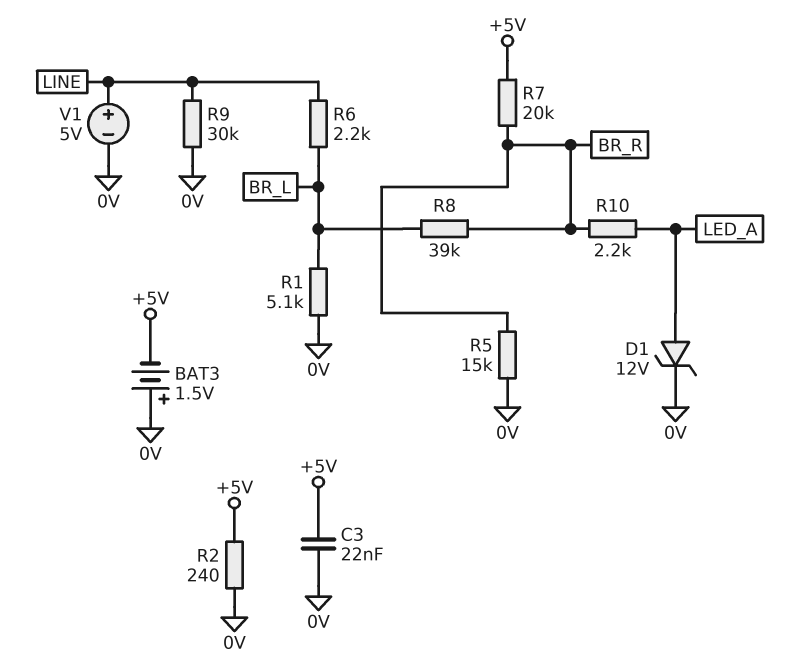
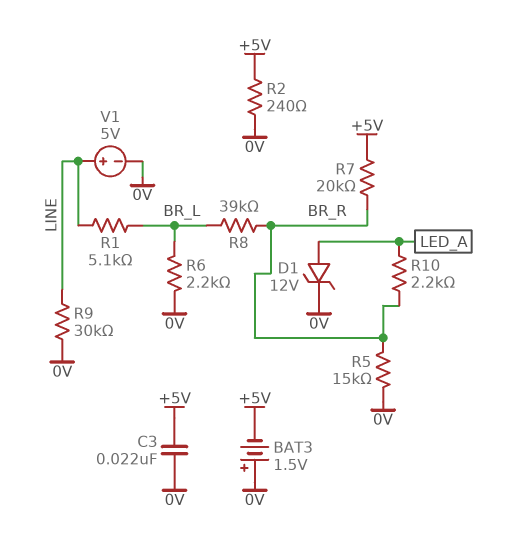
R1: 5.1k (0V, BR_L) -> 5.1k (BR_L, LINE)
R6: 2.2k (BR_L, LINE) -> 2.2k (0V, BR_L)

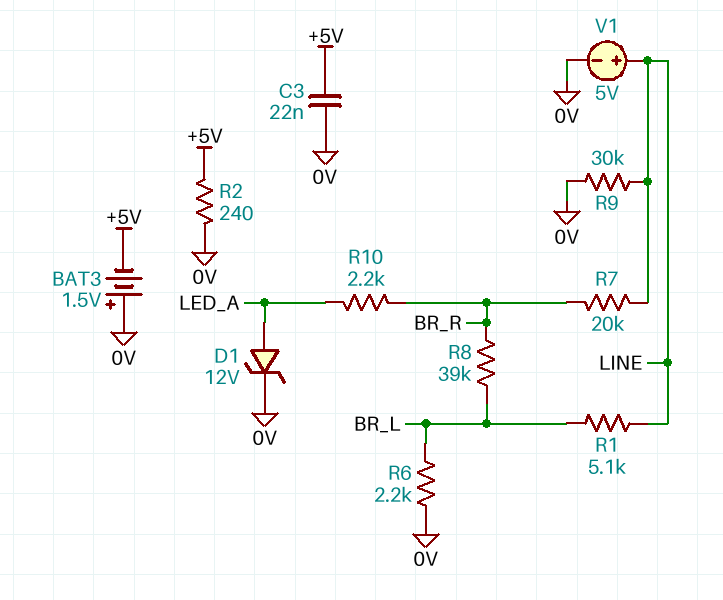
R5: 15k (0V, BR_R) -> none
R7: 20k (+5V, BR_R) -> 20k (BR_R, LINE)

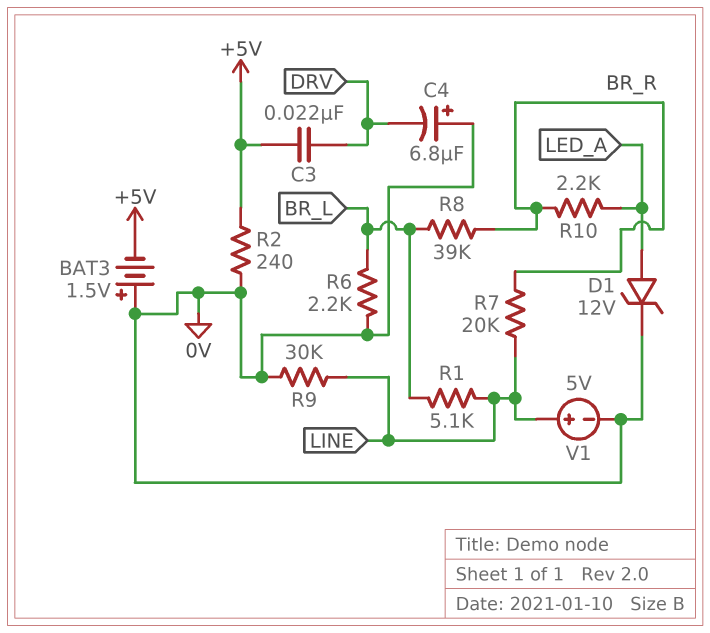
C3: 22nF (+5V, 0V) -> 22nF (+5V, DRV)
C4: none -> 6.8uF (plus 0V, minus DRV)

